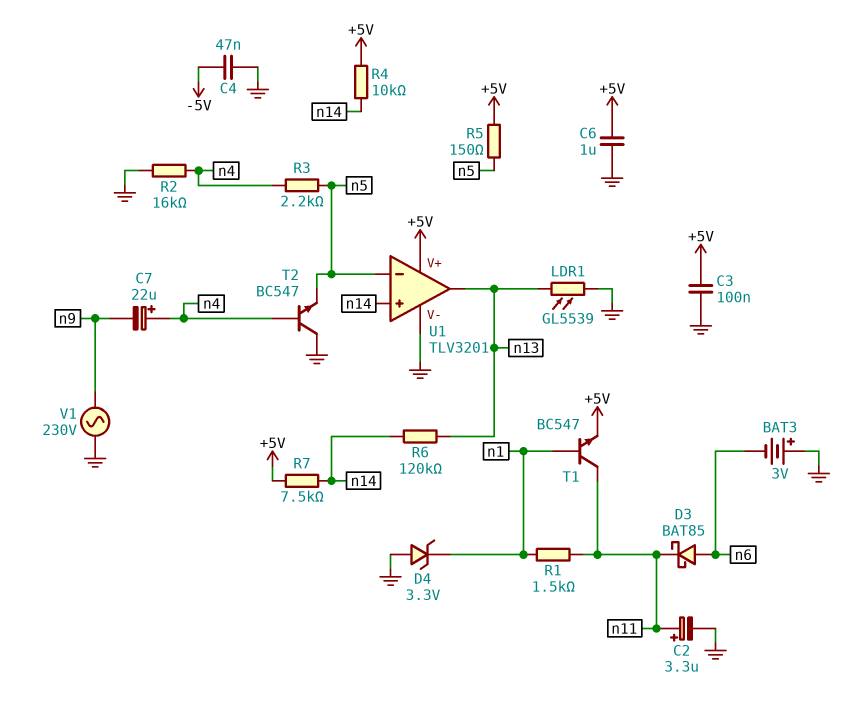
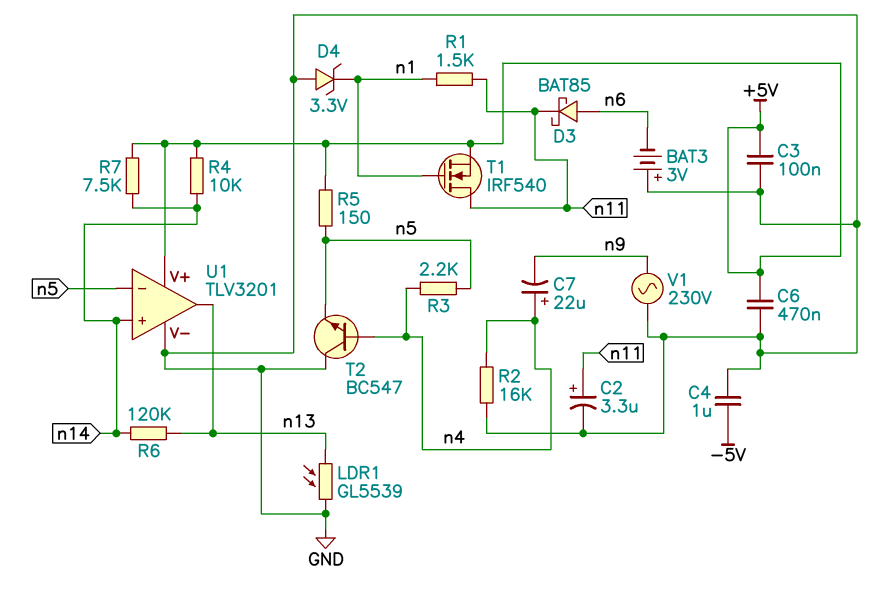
C4: 47nF (-5V, GND) -> 1uF (-5V, GND)
C6: 1uF (+5V, GND) -> 470nF (+5V, GND)
T1: NPN BC547 (B n1, C n11, E +5V) -> NMOS IRF540 (G n1, D n11, S +5V)

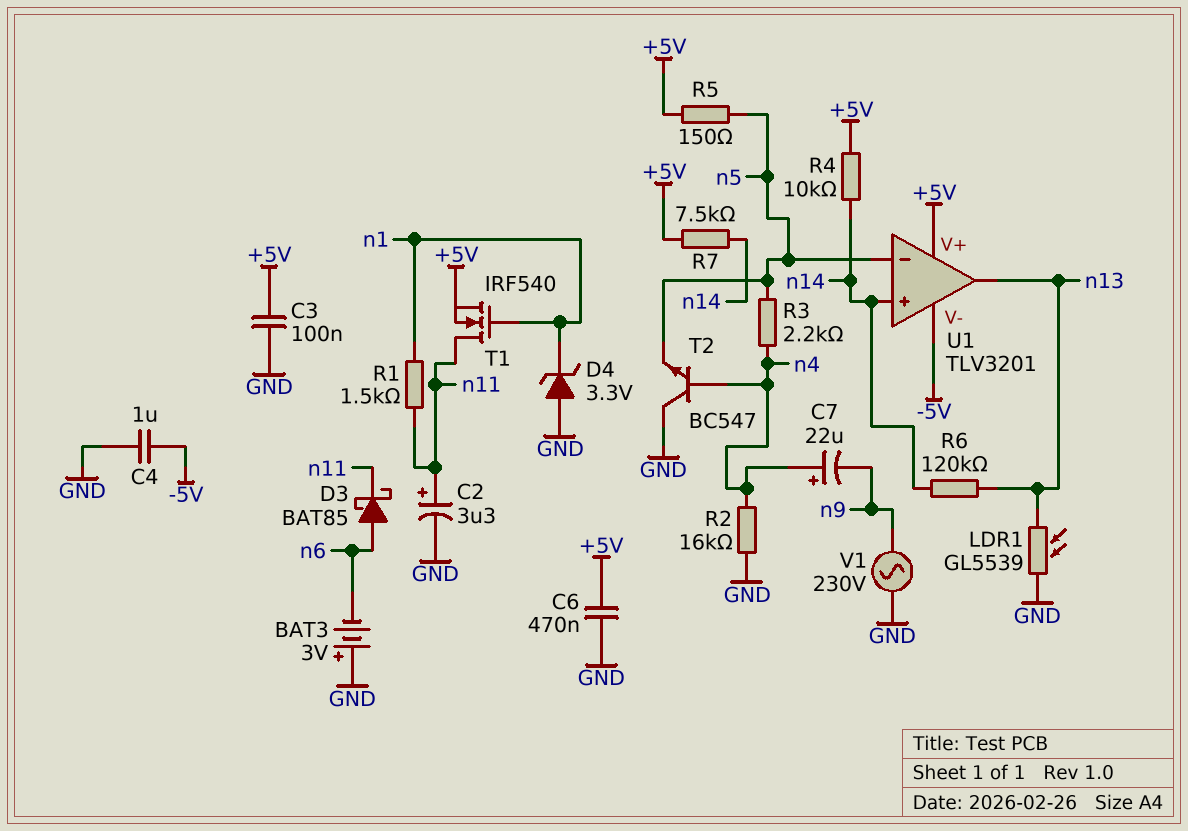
U1 pin V-: GND -> -5V

